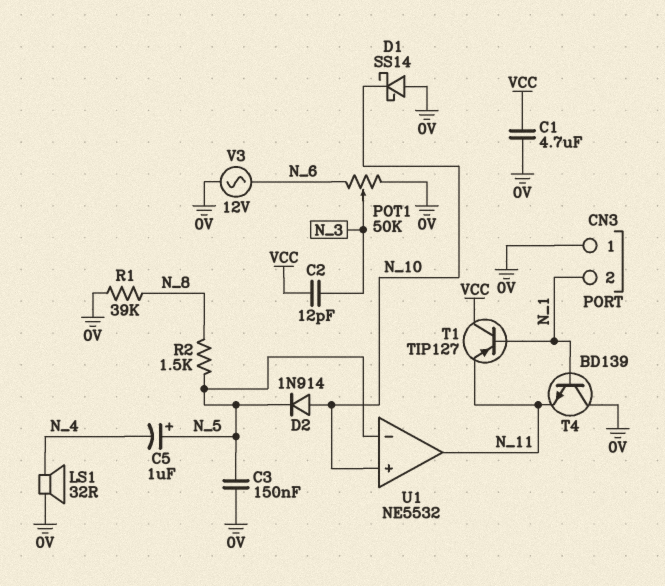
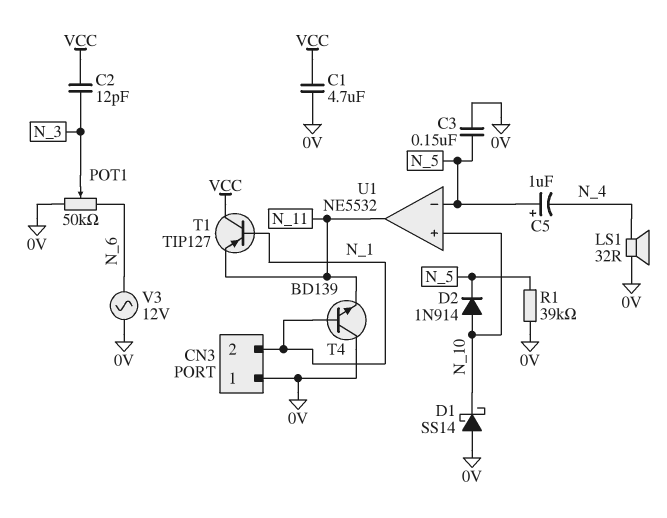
R1: 39k (0V, N_8) -> 39k (0V, N_5)
R2: 1.5k (N_5, N_8) -> none

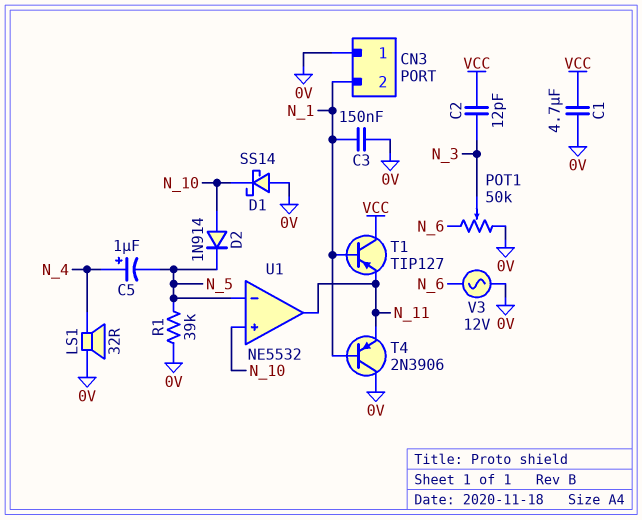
C3: 150nF (0V, N_5) -> 150nF (0V, N_1)
C5: 1uF (plus N_5, minus N_4) -> 1uF (plus N_4, minus N_5)
T4: NPN BD139 (B N_1, C 0V, E N_11) -> PNP 2N3906 (B N_1, C 0V, E N_11)

